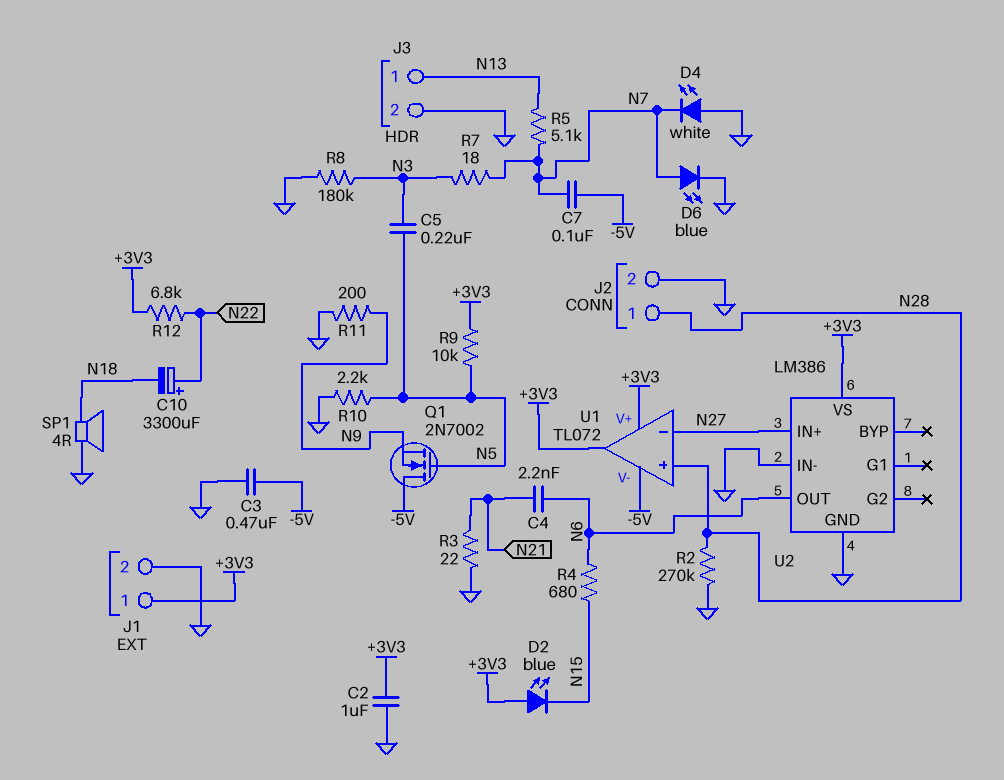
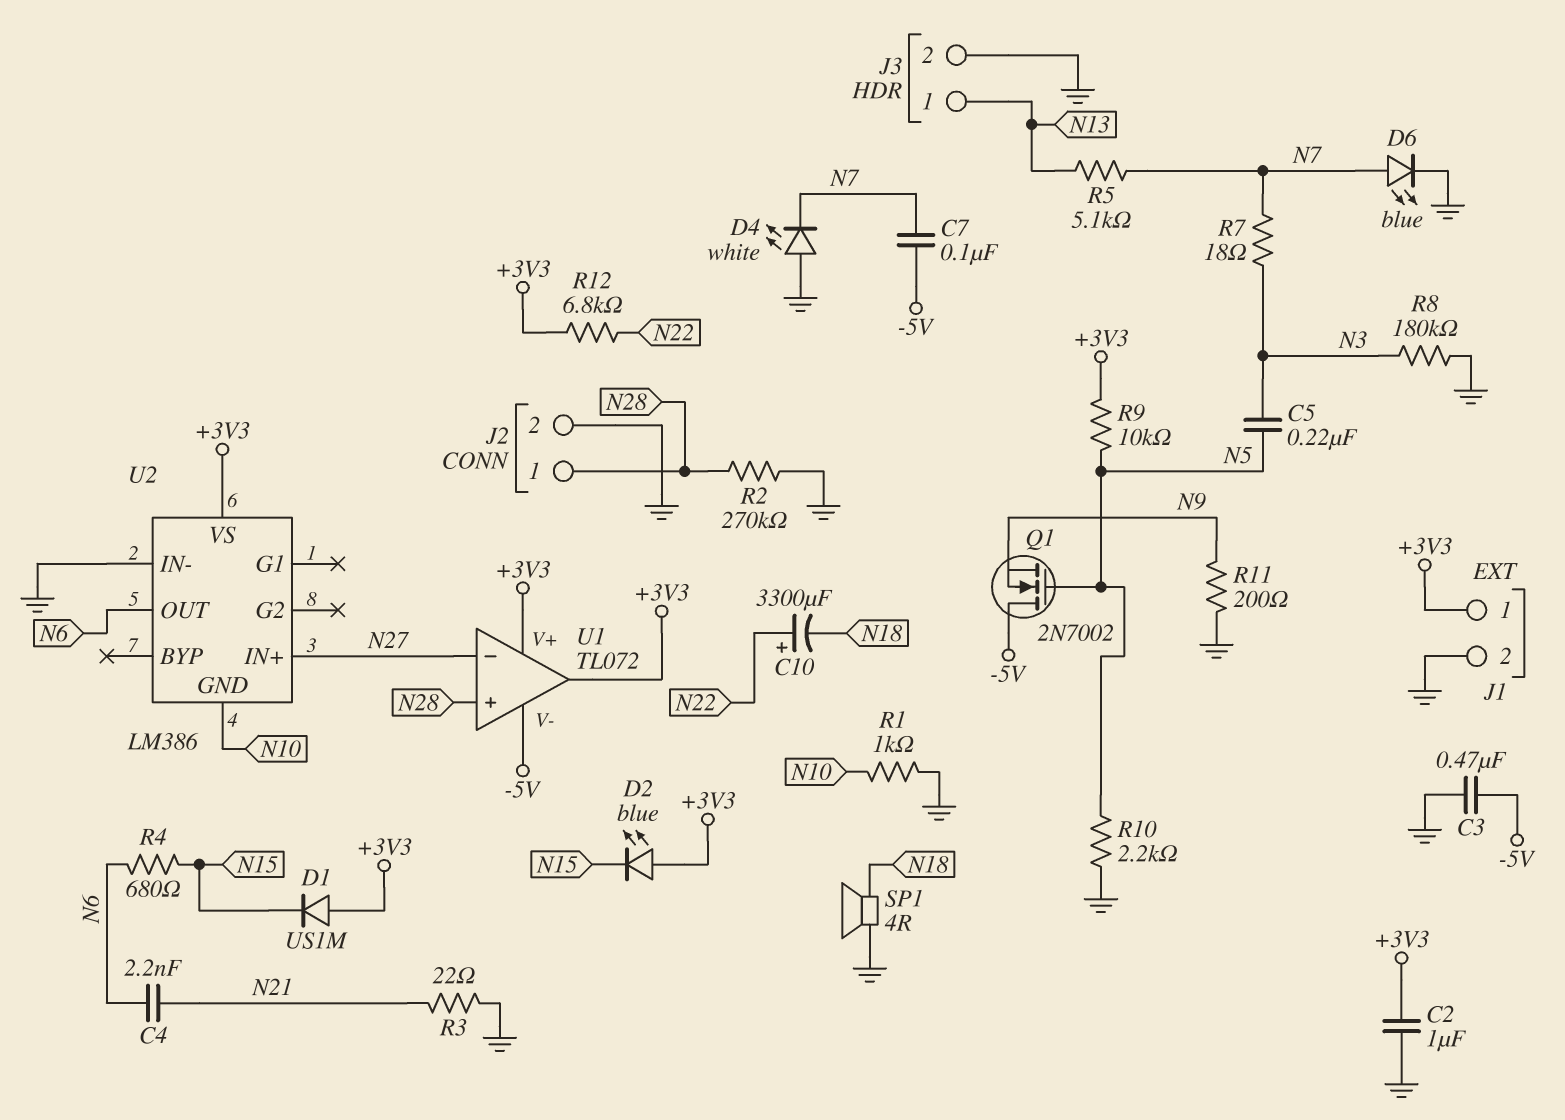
D1: none -> diode US1M (A +3V3, K N15)
R1: none -> 1k (GND, N10)
U2 pin GND: GND -> N10

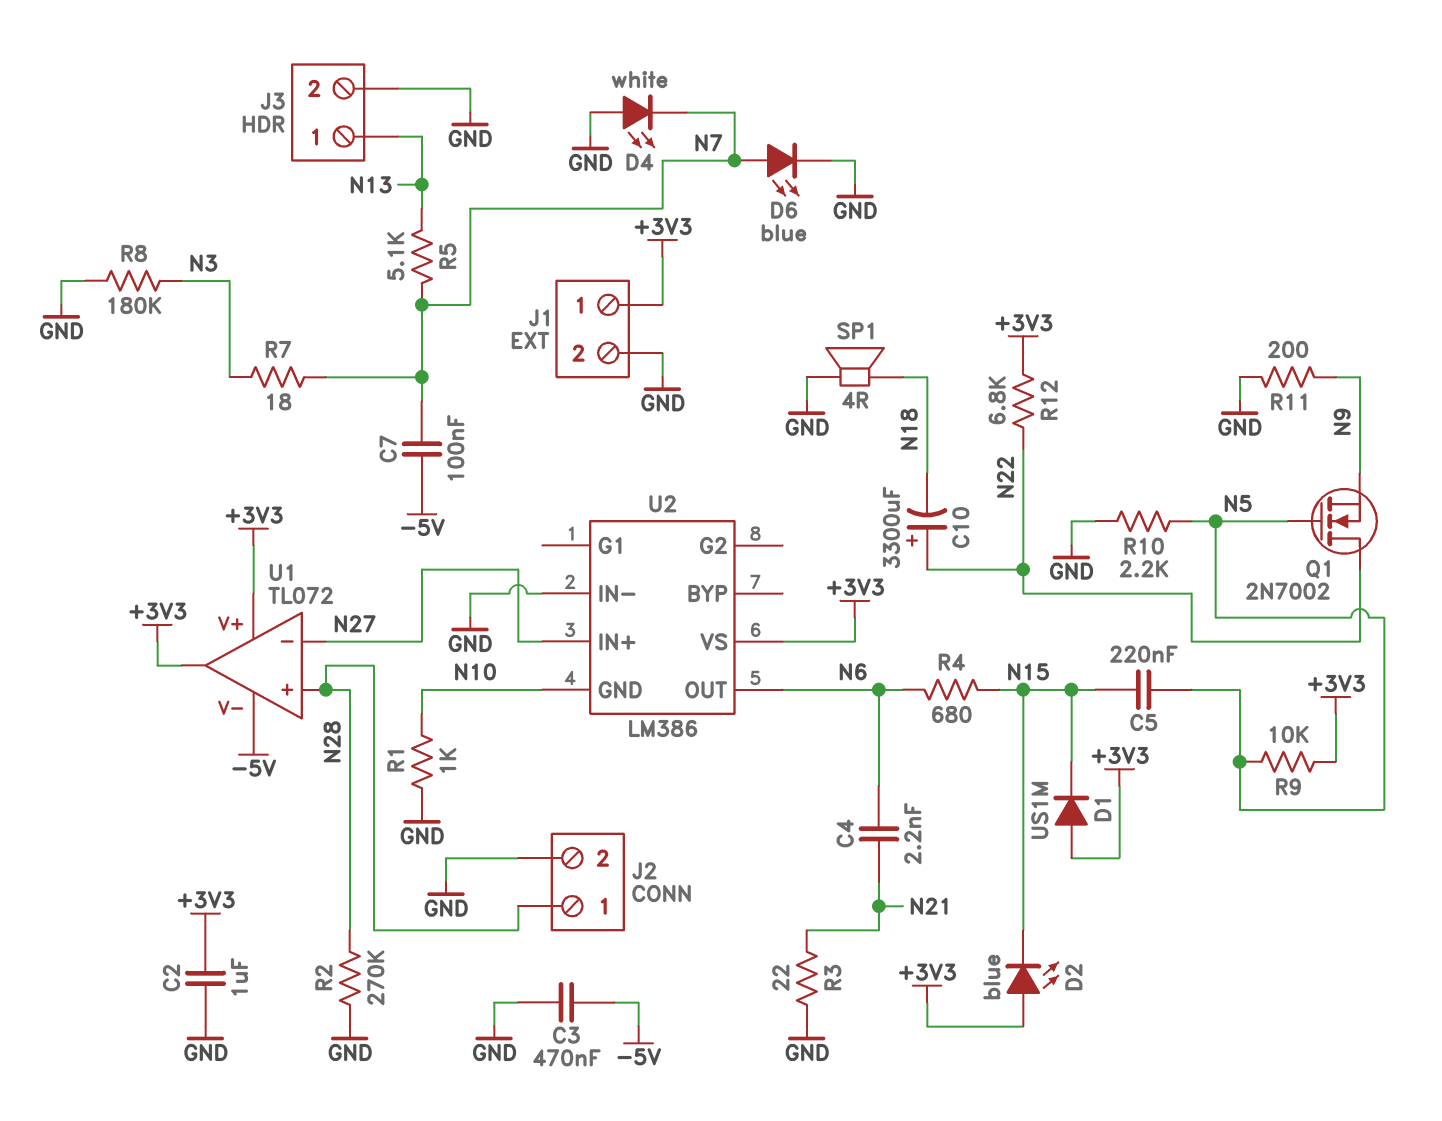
C5: 220nF (N3, N5) -> 220nF (N5, N15)
Q1: NMOS 2N7002 (G N5, D -5V, S N9) -> NMOS 2N7002 (G N5, D N22, S N9)

